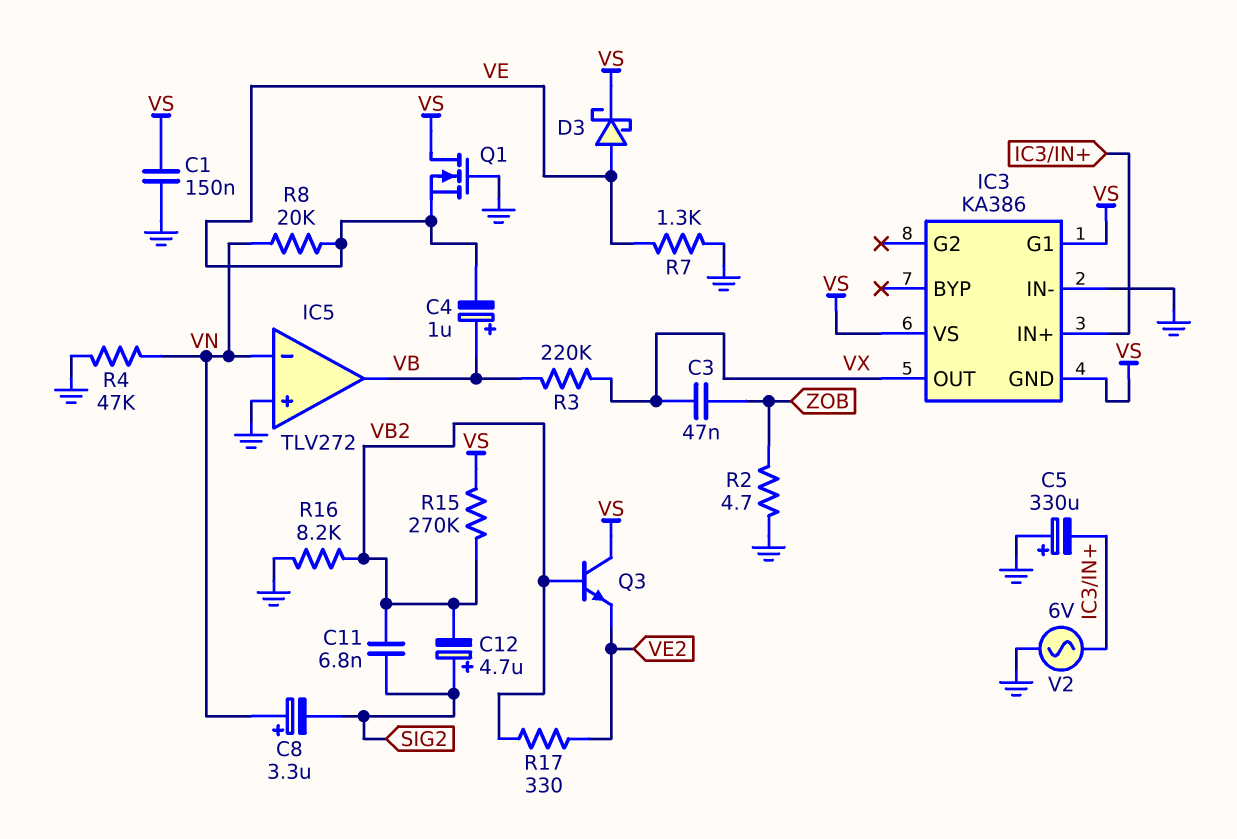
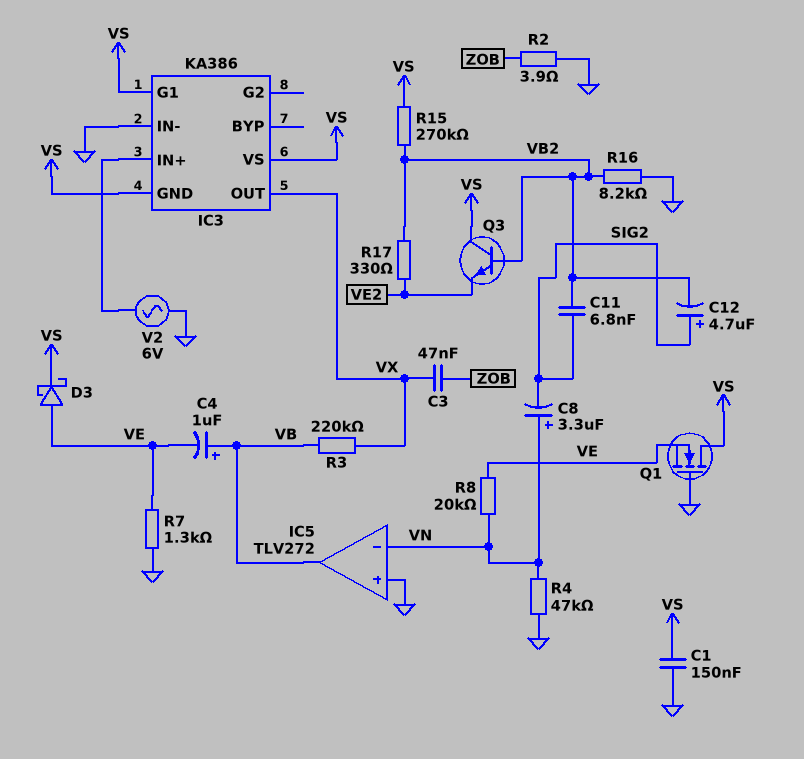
C5: 330uF (plus GND, minus IC3/IN+) -> none
R2: 4.7 (GND, ZOB) -> 3.9 (GND, ZOB)

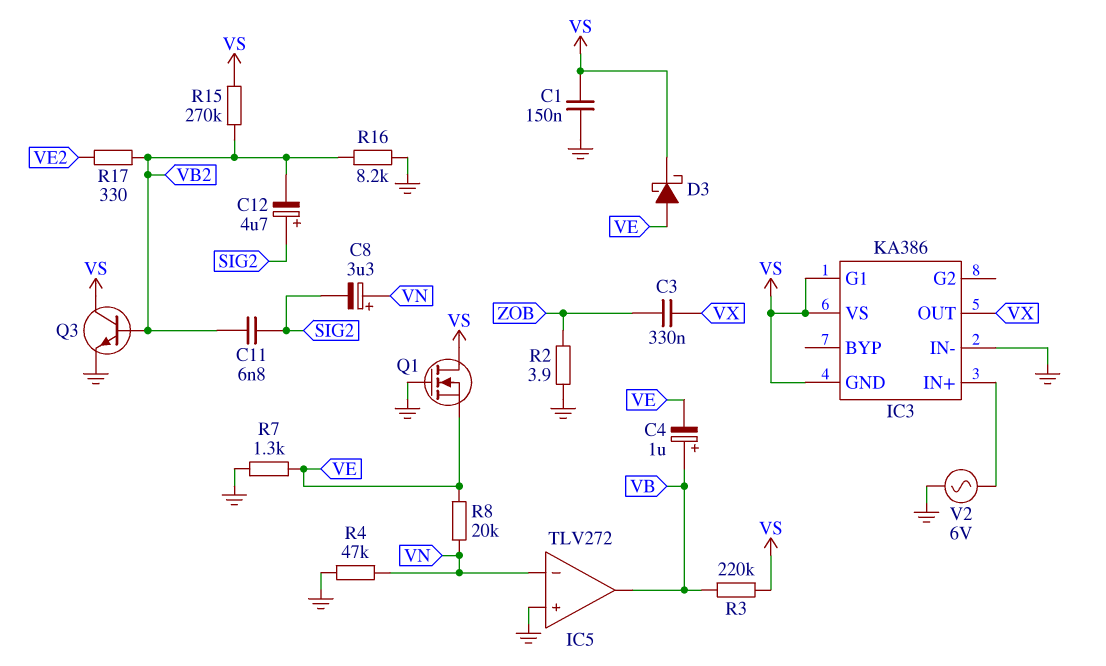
C3: 47nF (VX, ZOB) -> 330nF (VX, ZOB)
Q3: NPN (B VB2, C VS, E VE2) -> NPN (B VB2, C VS, E GND)
R3: 220k (VB, VX) -> 220k (VB, VS)

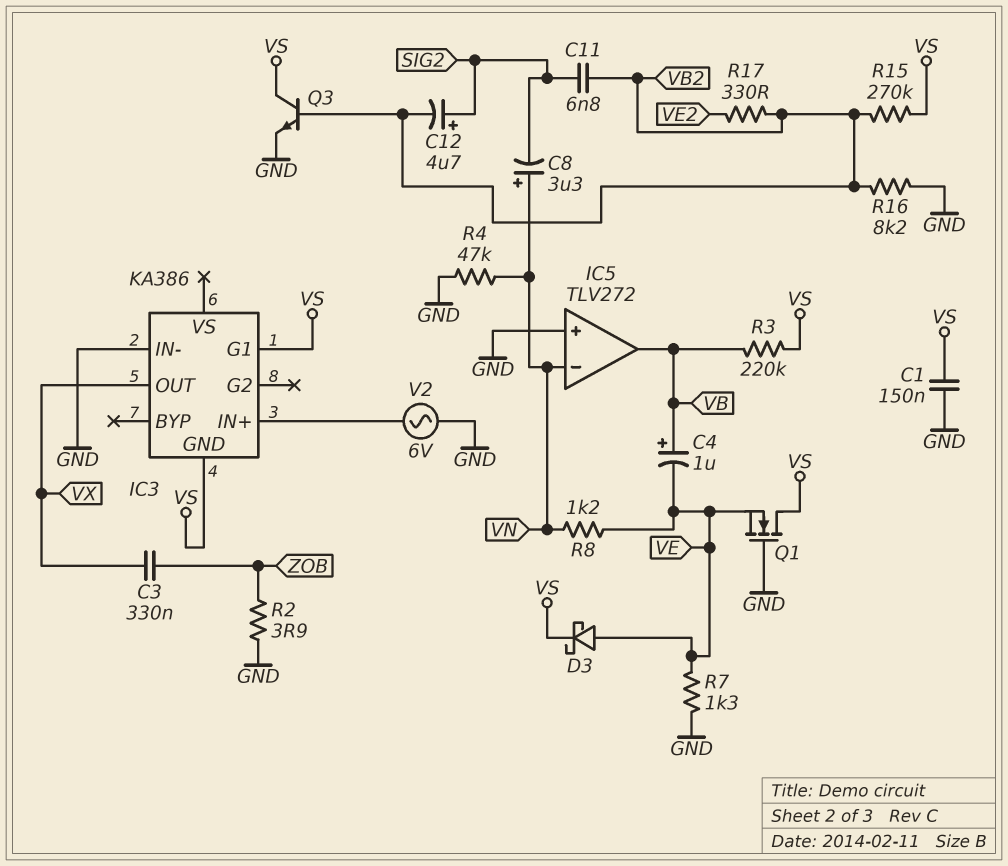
IC3 pin VS: VS -> none
R8: 20k (VE, VN) -> 1.2k (VE, VN)

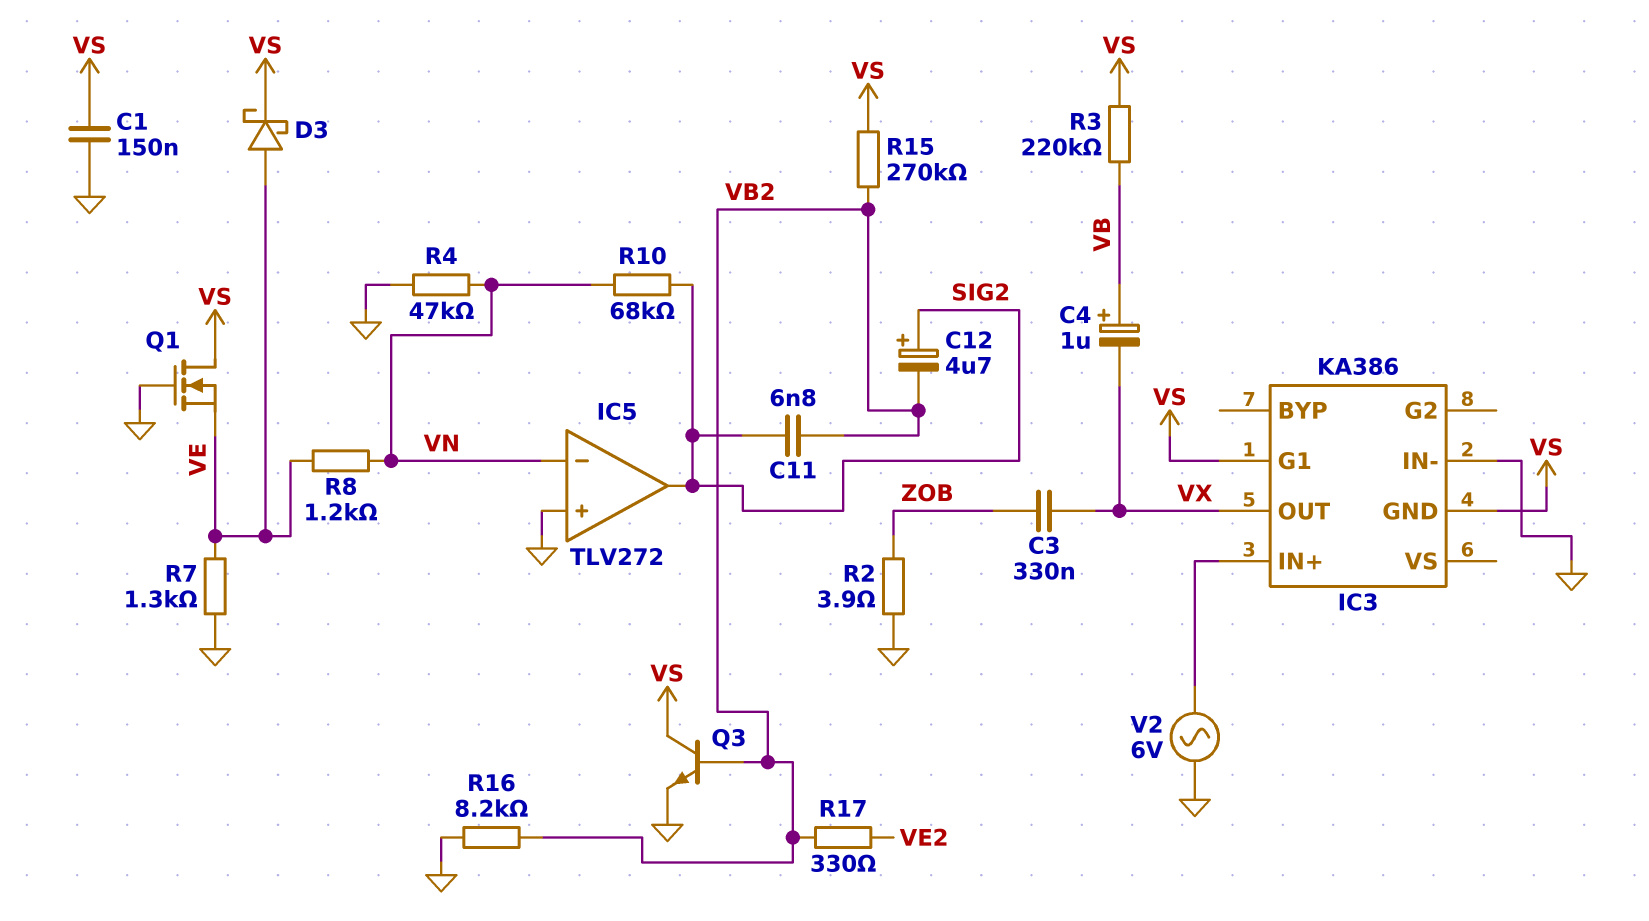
C4: 1uF (plus VB, minus VE) -> 1uF (plus VB, minus VX)
C8: 3.3uF (plus VN, minus SIG2) -> none
IC5 pin out: VB -> SIG2
R10: none -> 68k (SIG2, VN)

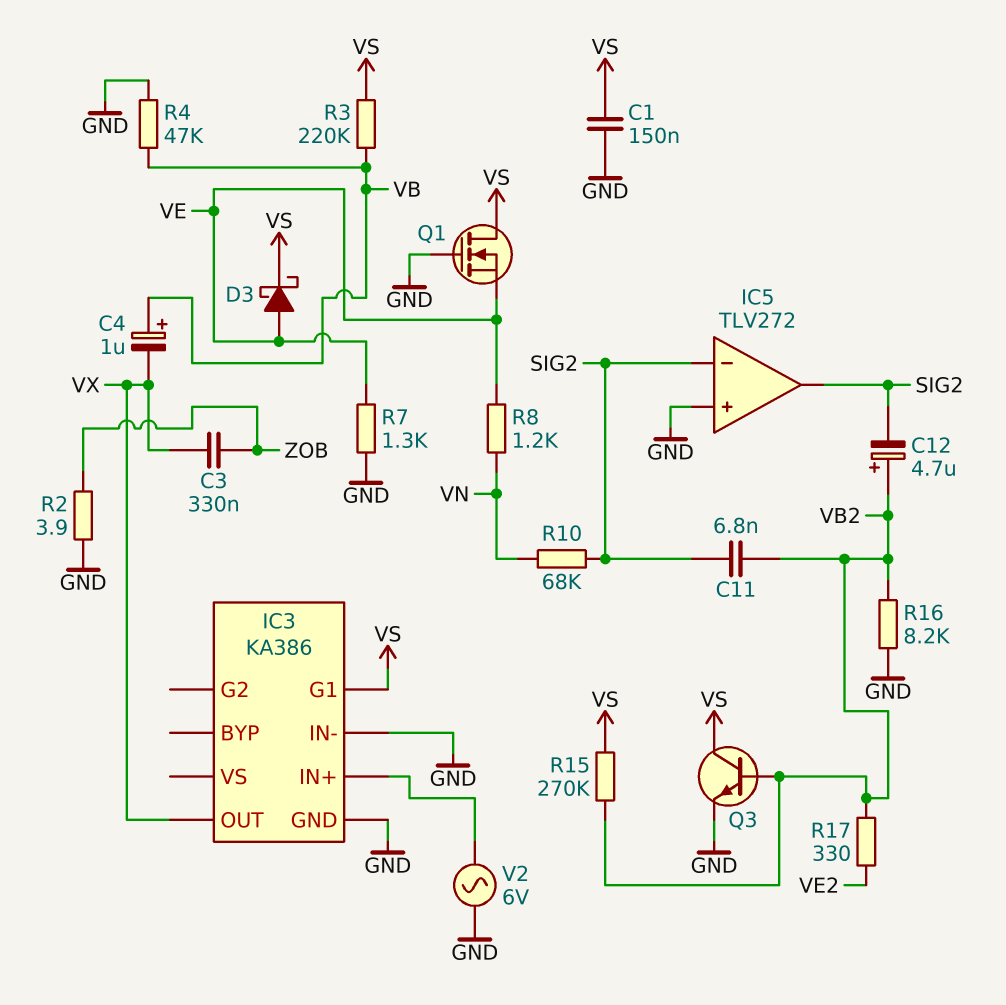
C12: 4.7uF (plus SIG2, minus VB2) -> 4.7uF (plus VB2, minus SIG2)
IC3 pin GND: VS -> GND
IC5 pin in-: VN -> SIG2
R4: 47k (GND, VN) -> 47k (GND, VB)

